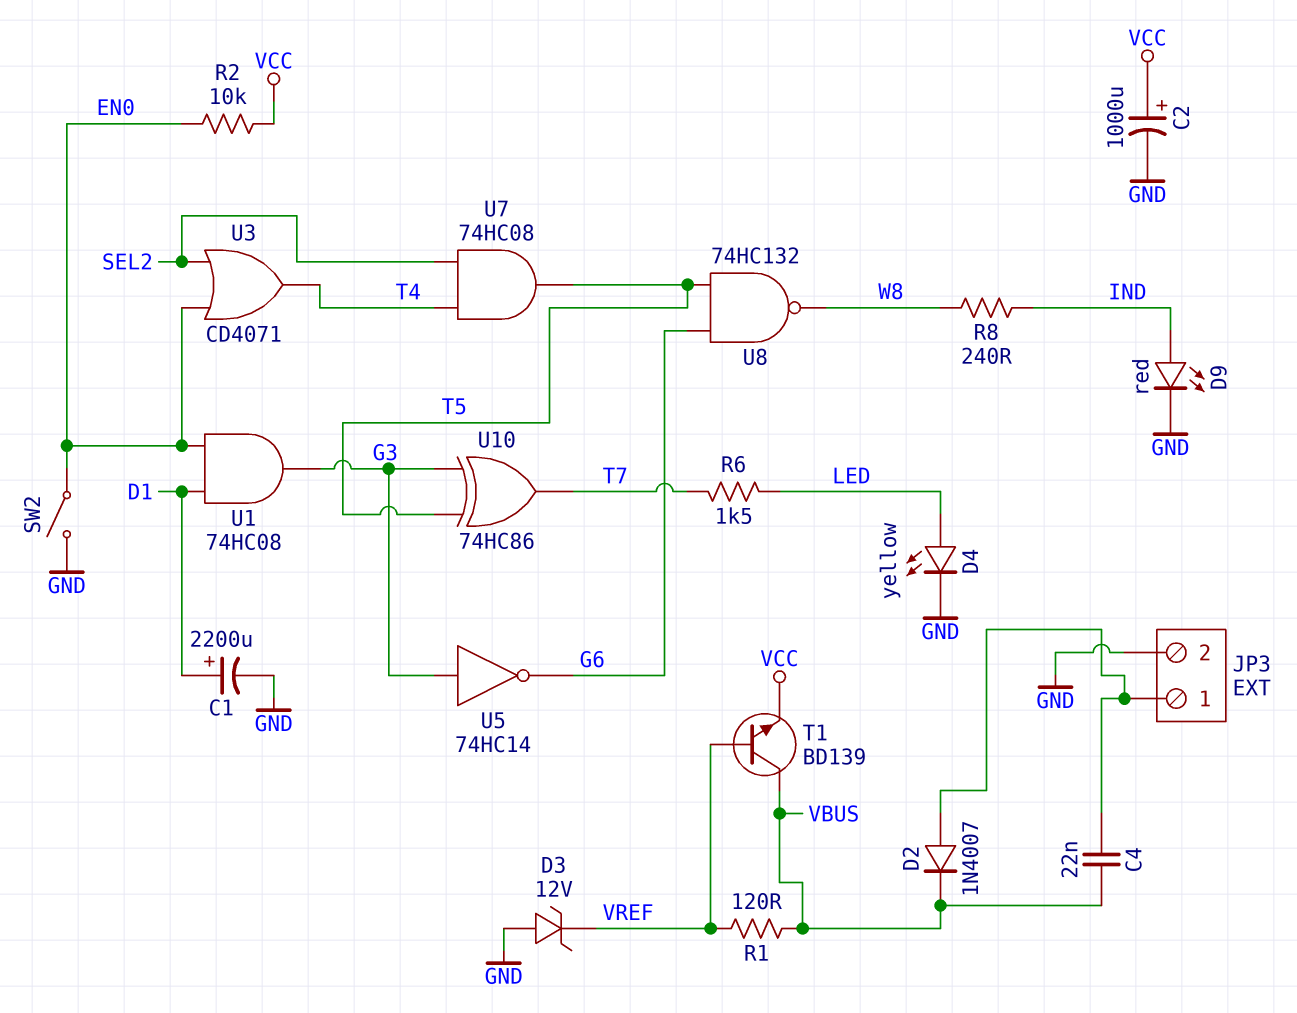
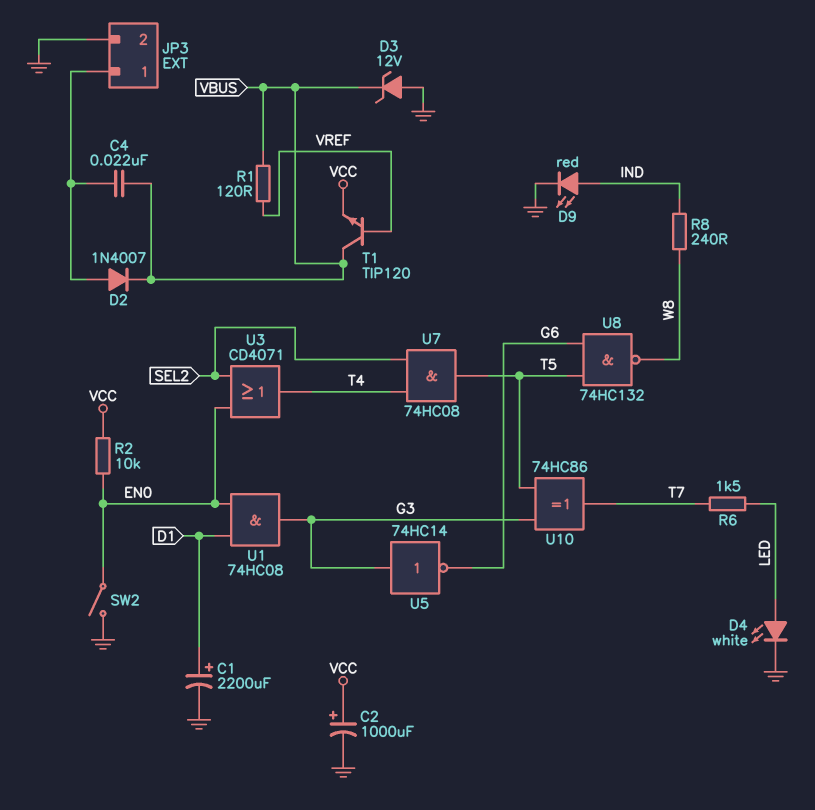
D3: zener 12V (A GND, K VREF) -> zener 12V (A GND, K VBUS)
D4: LED yellow (A LED, K GND) -> LED white (A LED, K GND)
T1: NPN BD139 (B VREF, C VBUS, E VCC) -> NPN TIP120 (B VREF, C VBUS, E VCC)

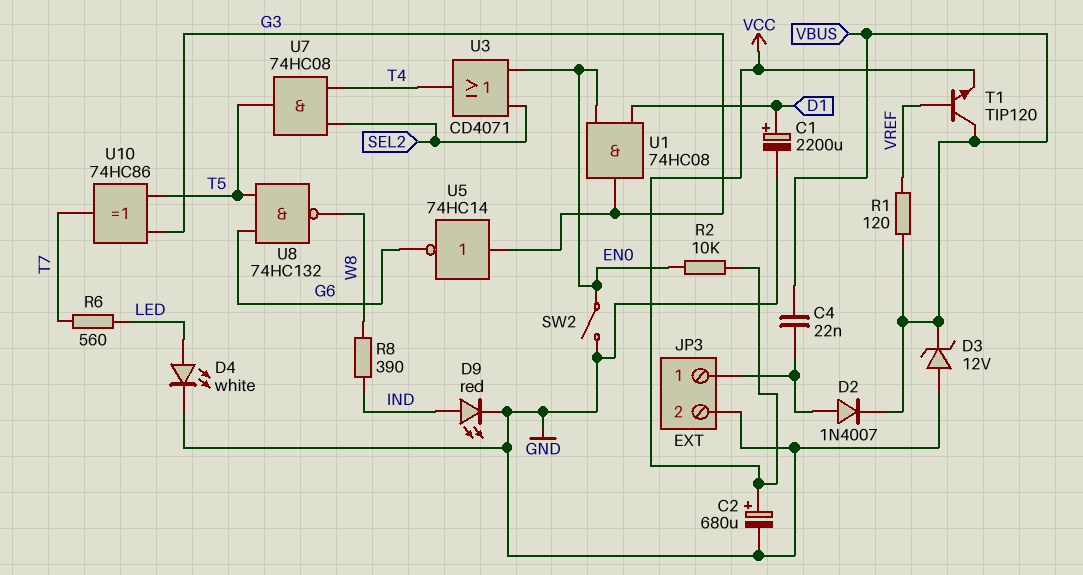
C2: 1000uF (plus VCC, minus GND) -> 680uF (plus VCC, minus GND)
R6: 1.5k (LED, T7) -> 560 (LED, T7)
R8: 240 (IND, W8) -> 390 (IND, W8)

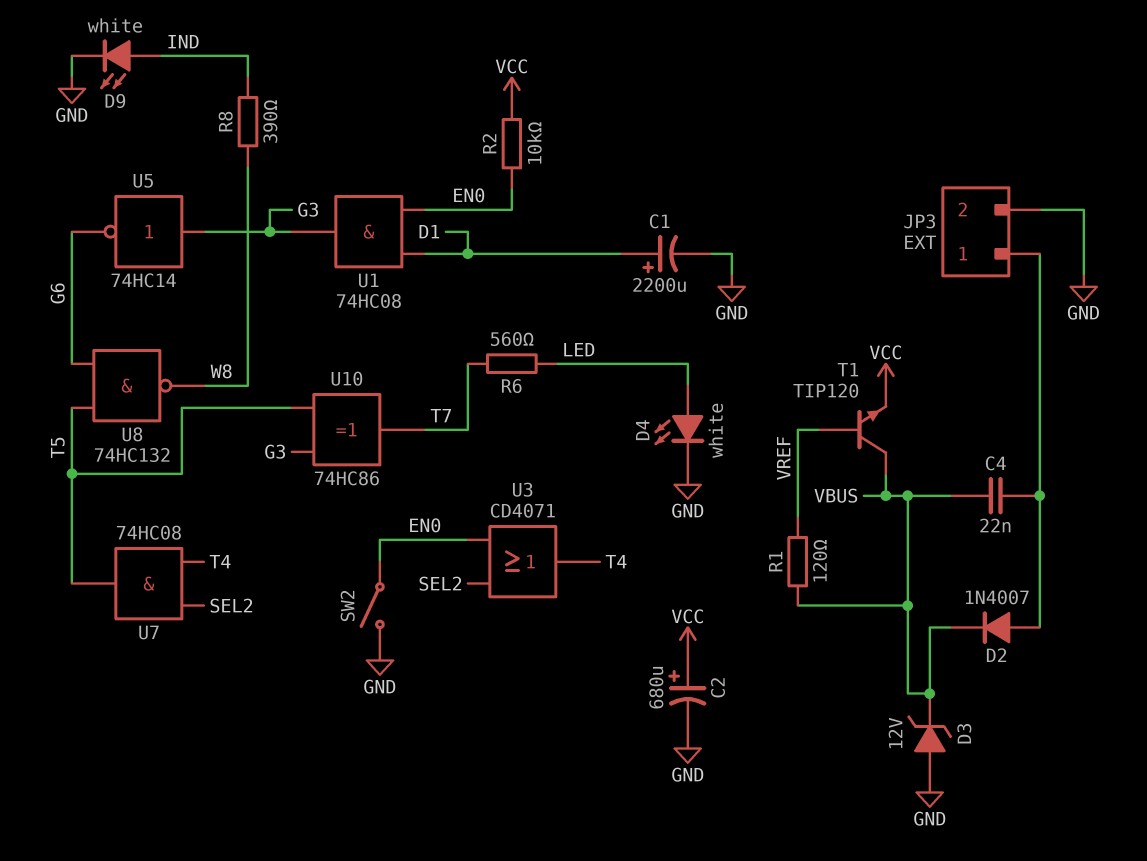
D9: LED red (A IND, K GND) -> LED white (A IND, K GND)

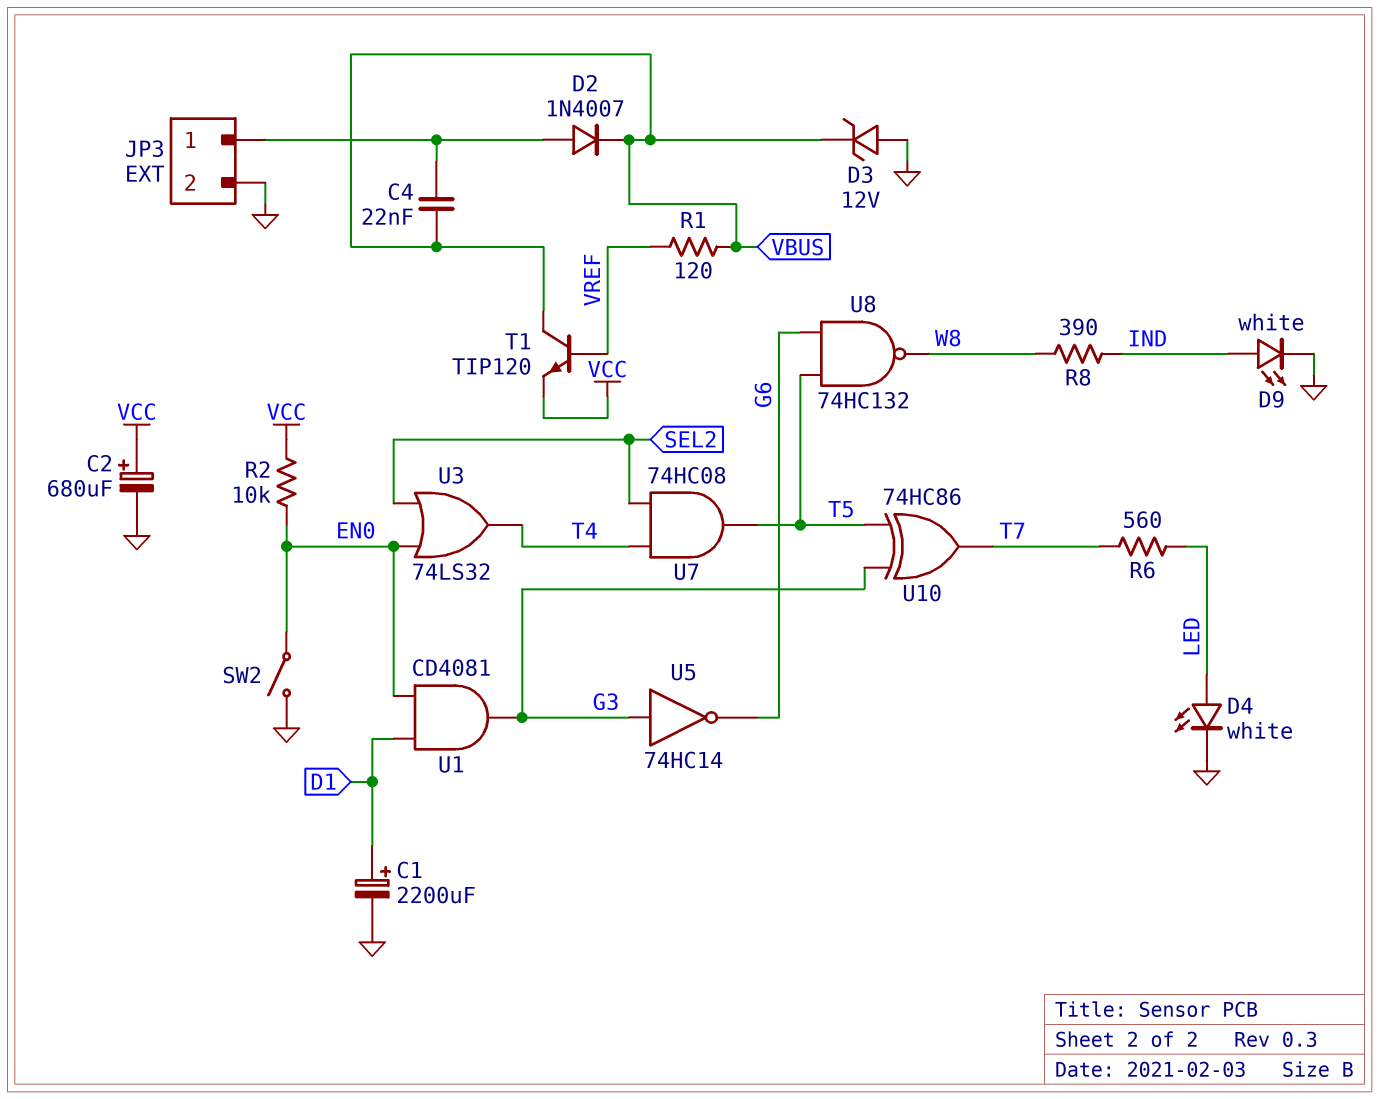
U1: AND 74HC08 (in D1, in EN0, out G3) -> AND CD4081 (in D1, in EN0, out G3)
U3: OR CD4071 (in EN0, in SEL2, out T4) -> OR 74LS32 (in EN0, in SEL2, out T4)

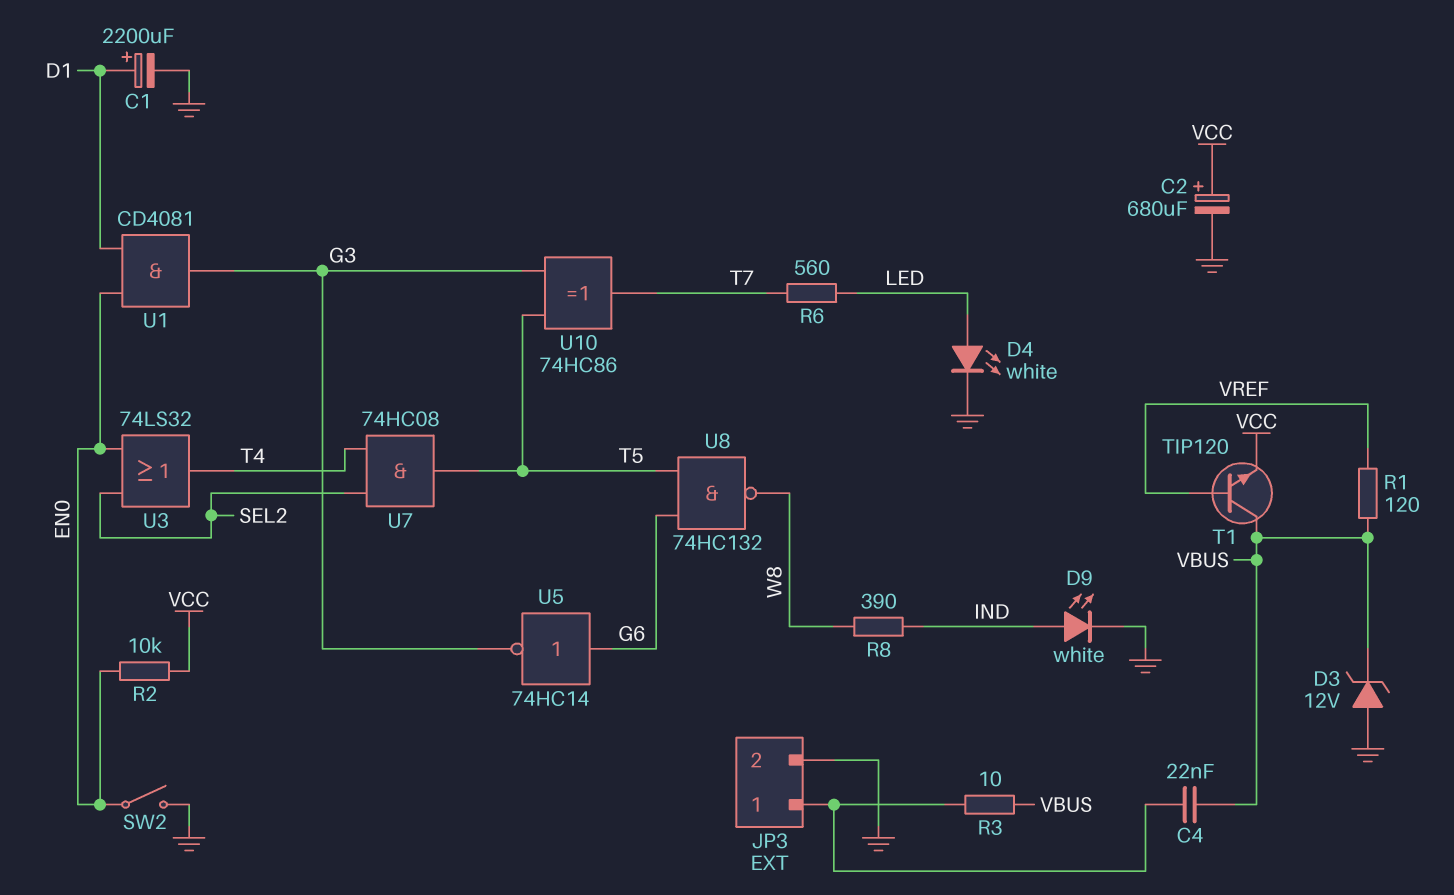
D2: diode 1N4007 (A JP3/1, K VBUS) -> none
R3: none -> 10 (JP3/1, VBUS)
U5: NOT 74HC14 (in G3, out G6) -> NOT 74HC14 (in G6, out G3)

